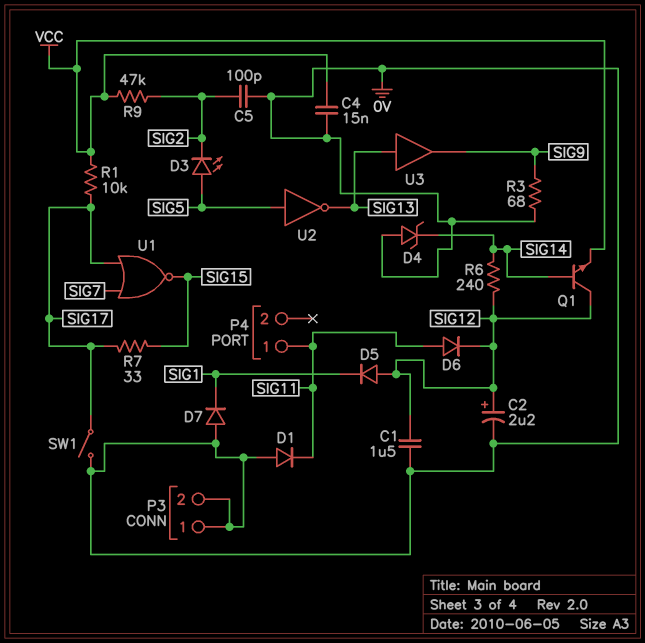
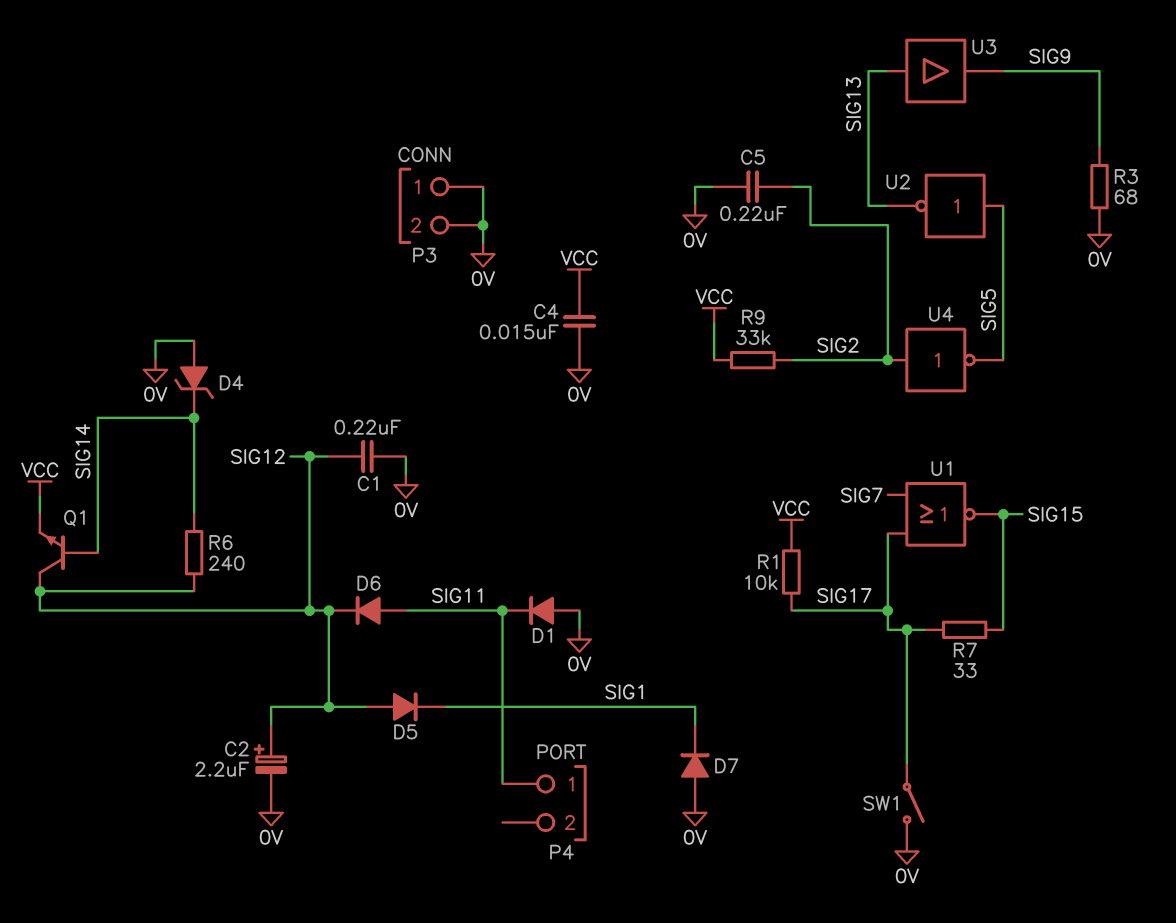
C1: 1.5uF (0V, SIG12) -> 220nF (0V, SIG12)
C5: 100pF (0V, SIG2) -> 220nF (0V, SIG2)
D3: LED (A SIG5, K SIG2) -> none
R9: 47k (SIG2, VCC) -> 33k (SIG2, VCC)
U4: none -> NOT (in SIG2, out SIG5)

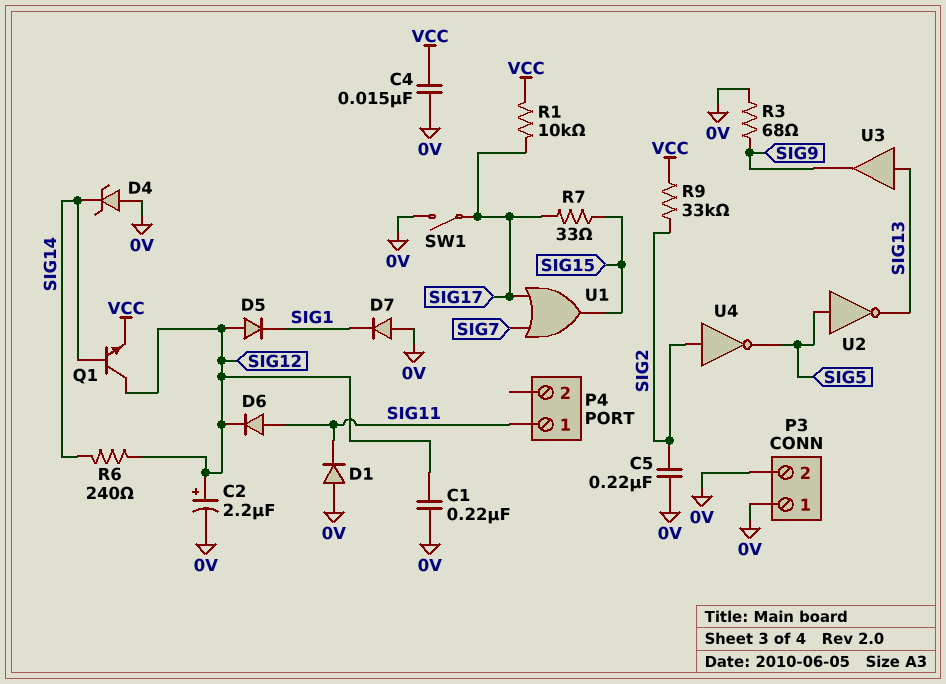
U1: NOR (in SIG7, in SIG17, out SIG15) -> OR (in SIG7, in SIG17, out SIG15)

